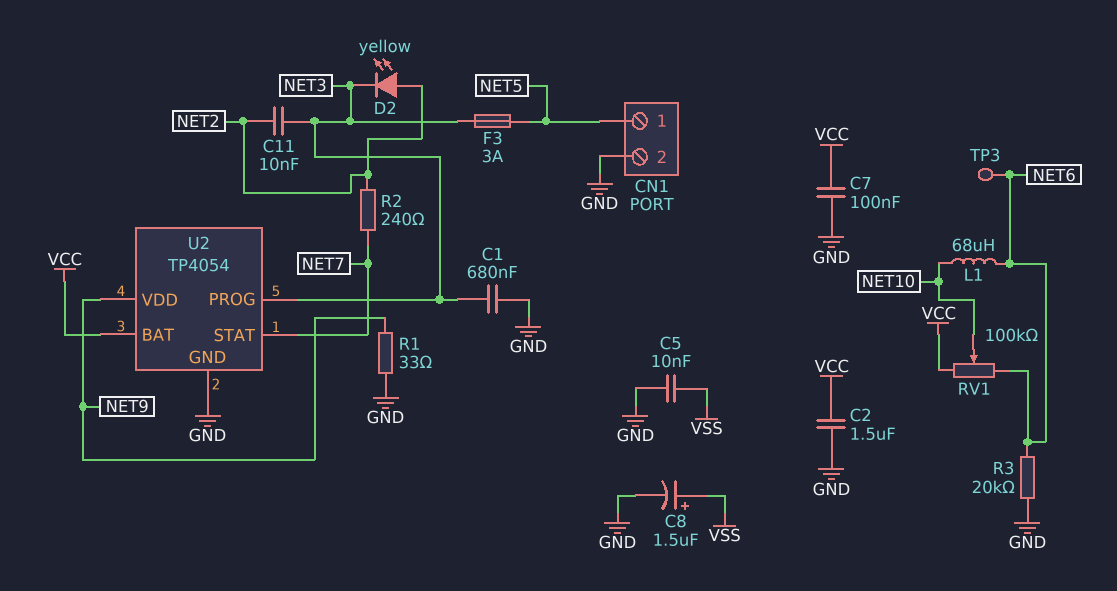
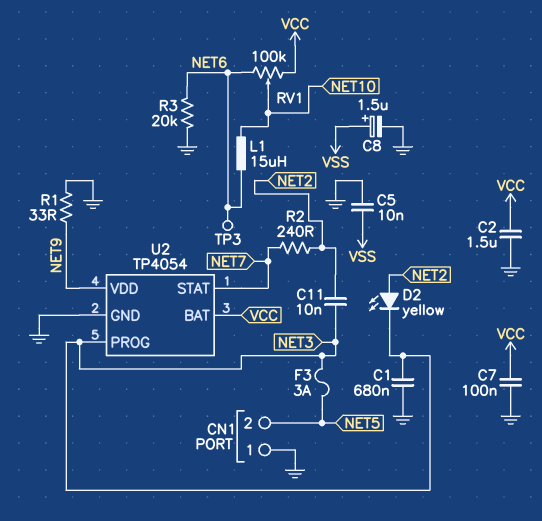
CN1 pin 1: NET5 -> GND
CN1 pin 2: GND -> NET5
L1: 68uH (NET6, NET10) -> 15uH (NET6, NET10)

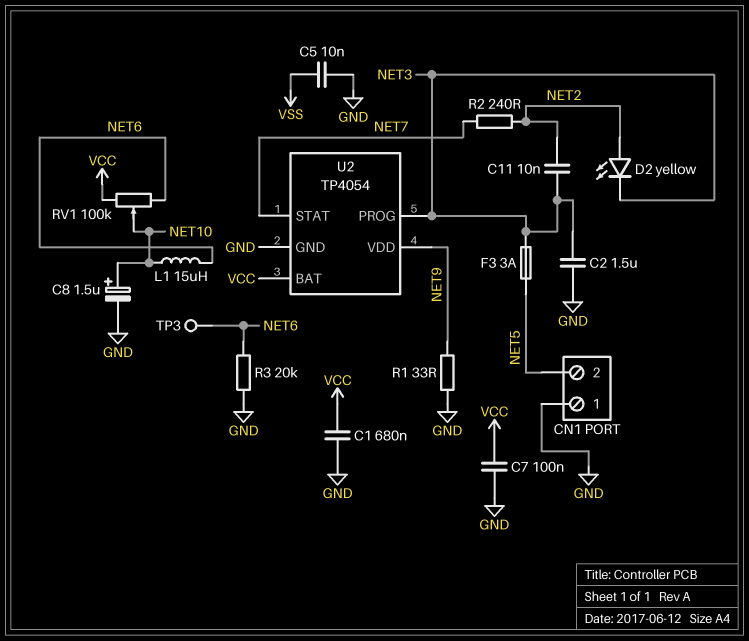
C1: 680nF (GND, NET3) -> 680nF (GND, VCC)
C2: 1.5uF (GND, VCC) -> 1.5uF (GND, NET3)
C8: 1.5uF (plus VSS, minus GND) -> 1.5uF (plus NET10, minus GND)

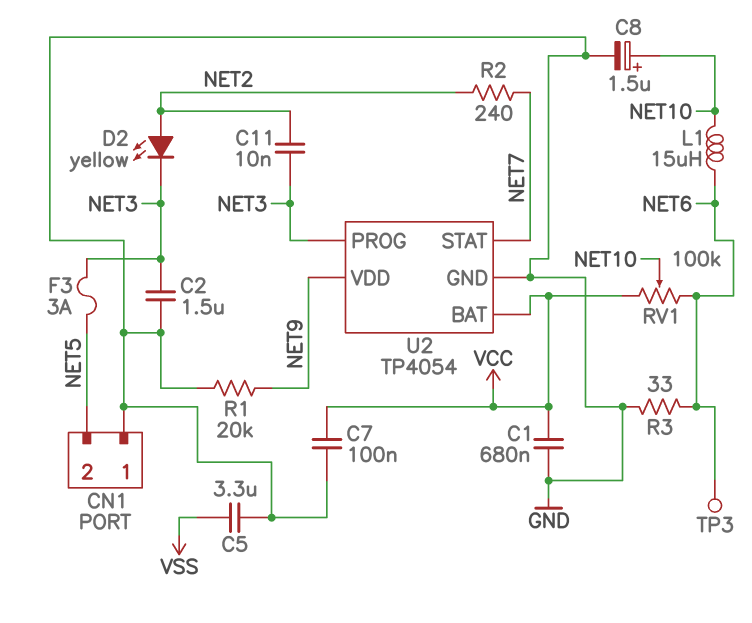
C5: 10nF (GND, VSS) -> 3.3uF (GND, VSS)
R1: 33 (GND, NET9) -> 20k (GND, NET9)
R3: 20k (GND, NET6) -> 33 (GND, NET6)

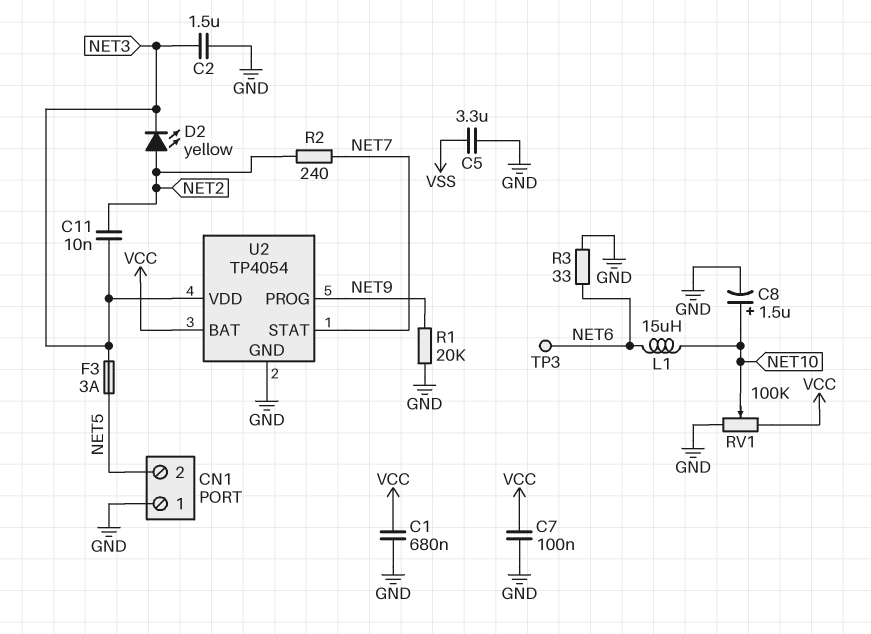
RV1: 100k (NET6, VCC, wiper NET10) -> 100k (GND, VCC, wiper NET10)
U2 pin PROG: NET3 -> NET9
U2 pin VDD: NET9 -> NET3

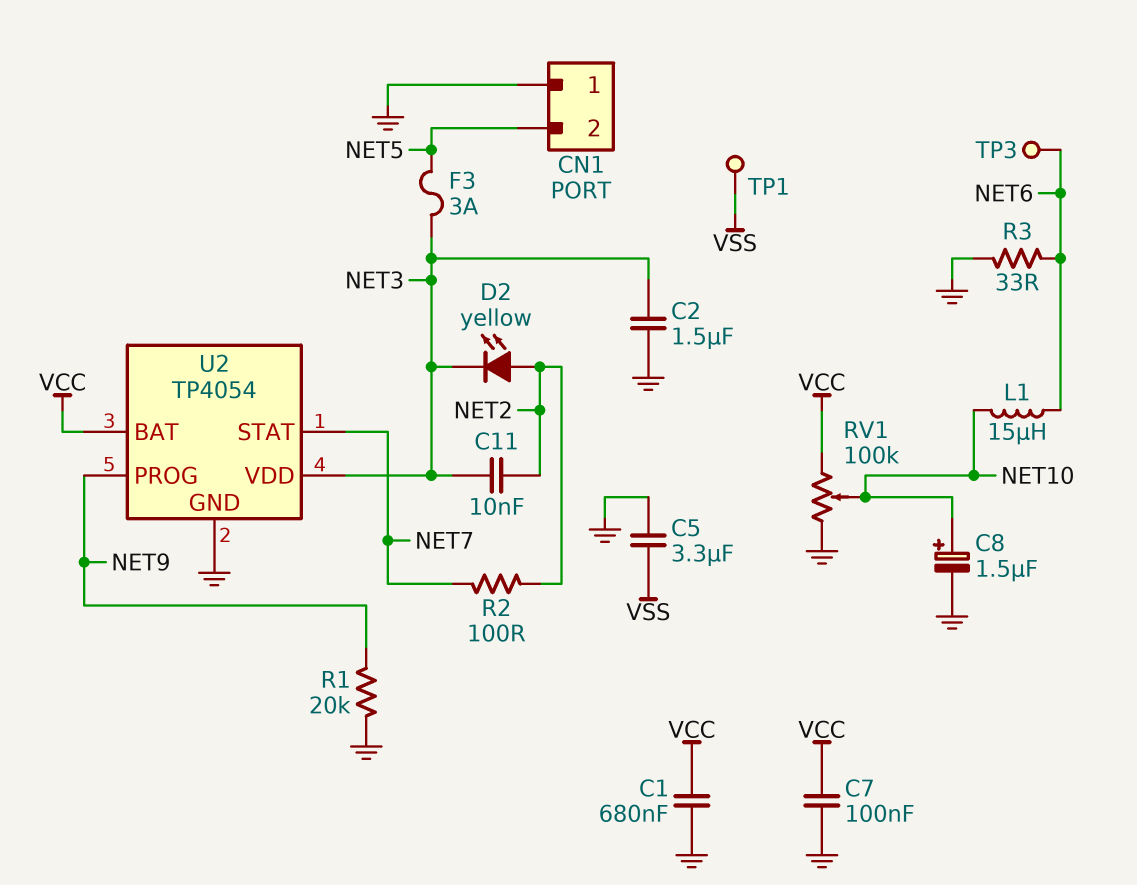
R2: 240 (NET2, NET7) -> 100 (NET2, NET7)
TP1: none -> test point (VSS)

